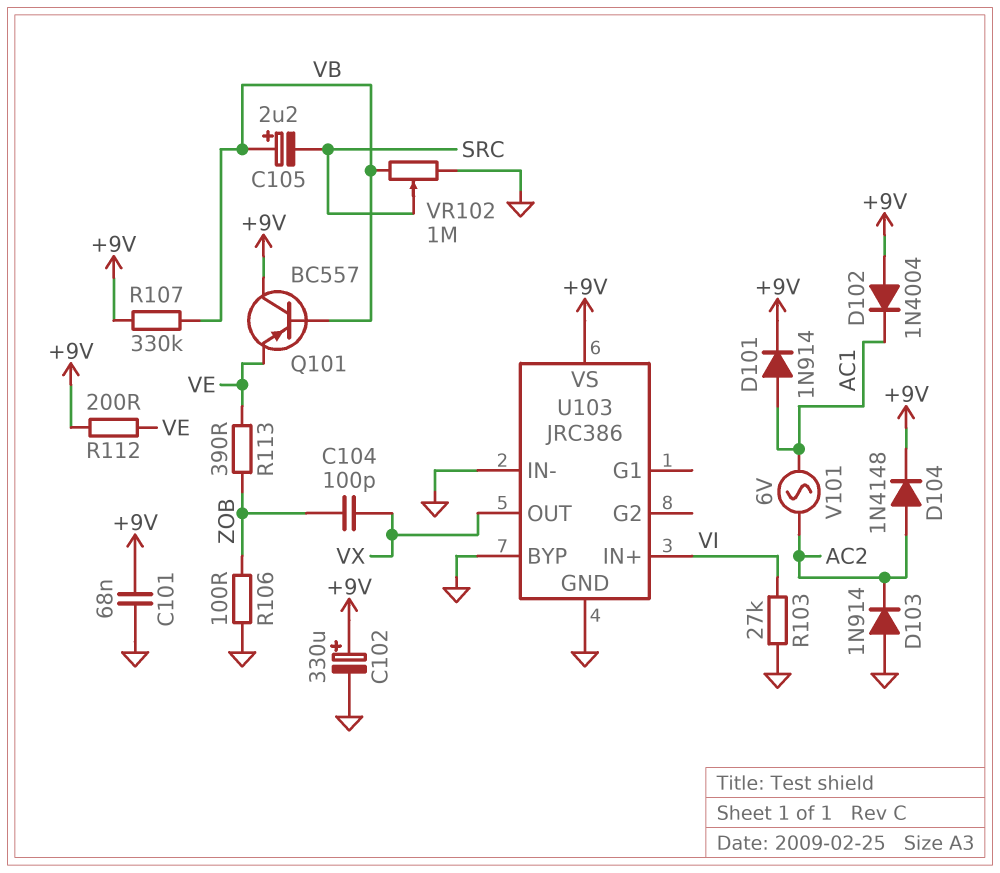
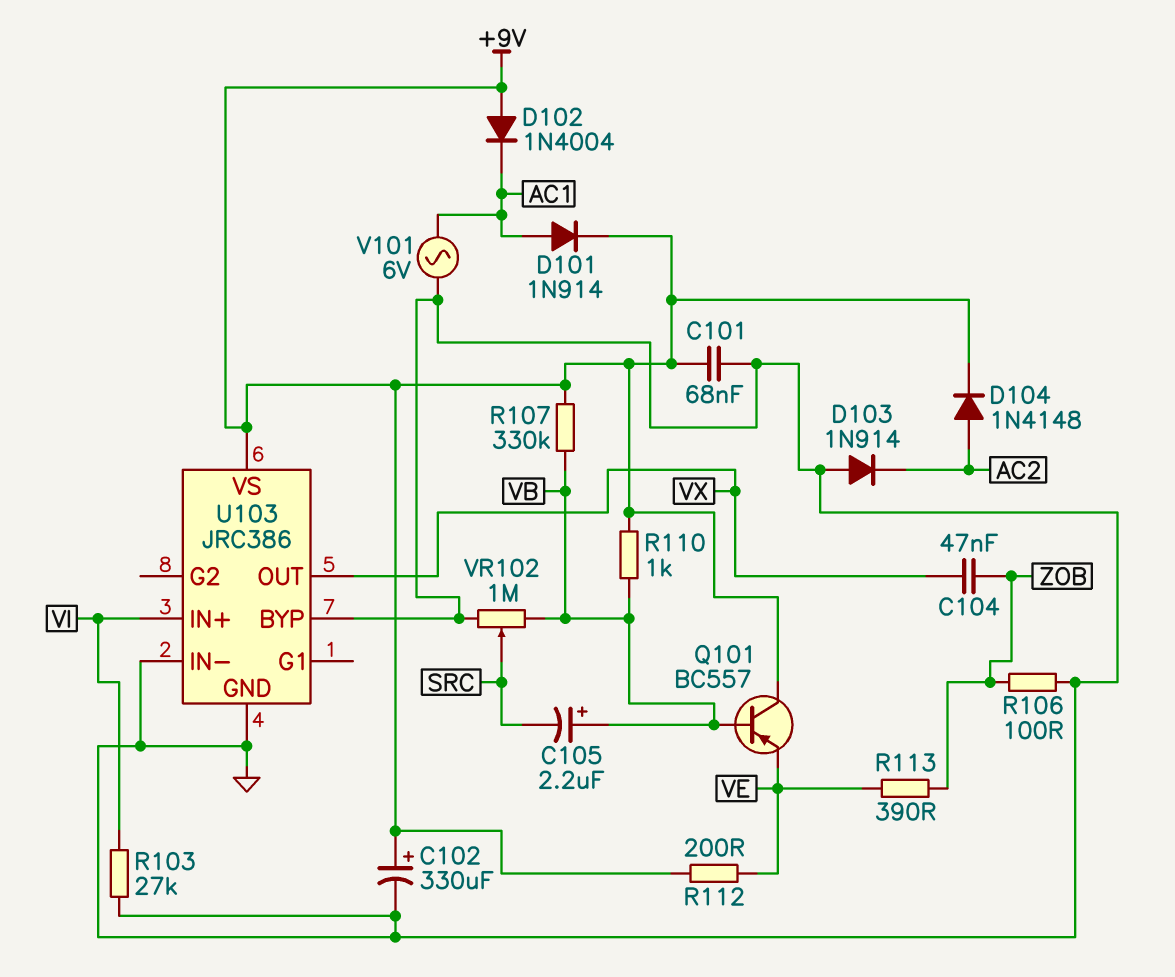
C104: 100pF (VX, ZOB) -> 47nF (VX, ZOB)
R110: none -> 1k (+9V, VB)
V101: AC 6V (AC1, AC2) -> AC 6V (AC1, GND)

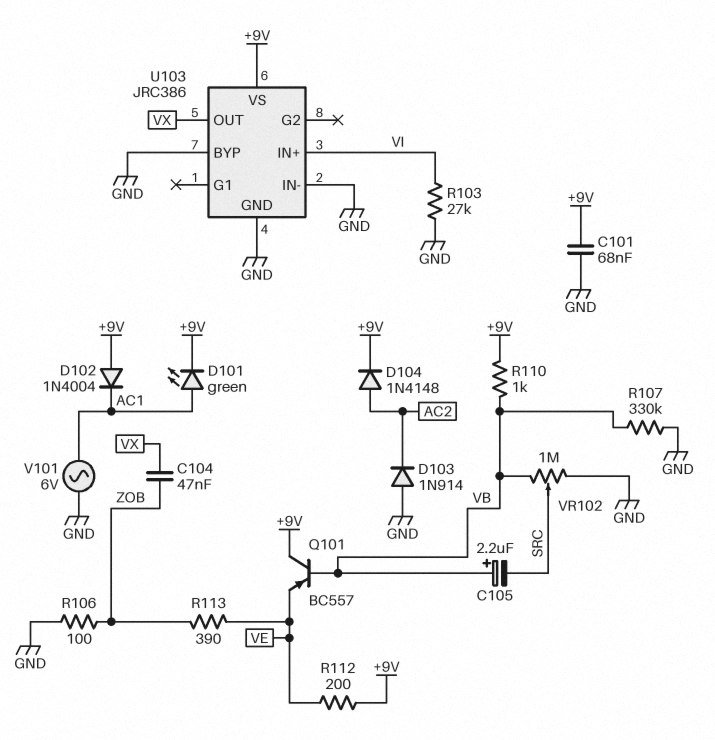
C102: 330uF (plus +9V, minus GND) -> none
D101: diode 1N914 (A AC1, K +9V) -> LED green (A AC1, K +9V)
R107: 330k (+9V, VB) -> 330k (GND, VB)

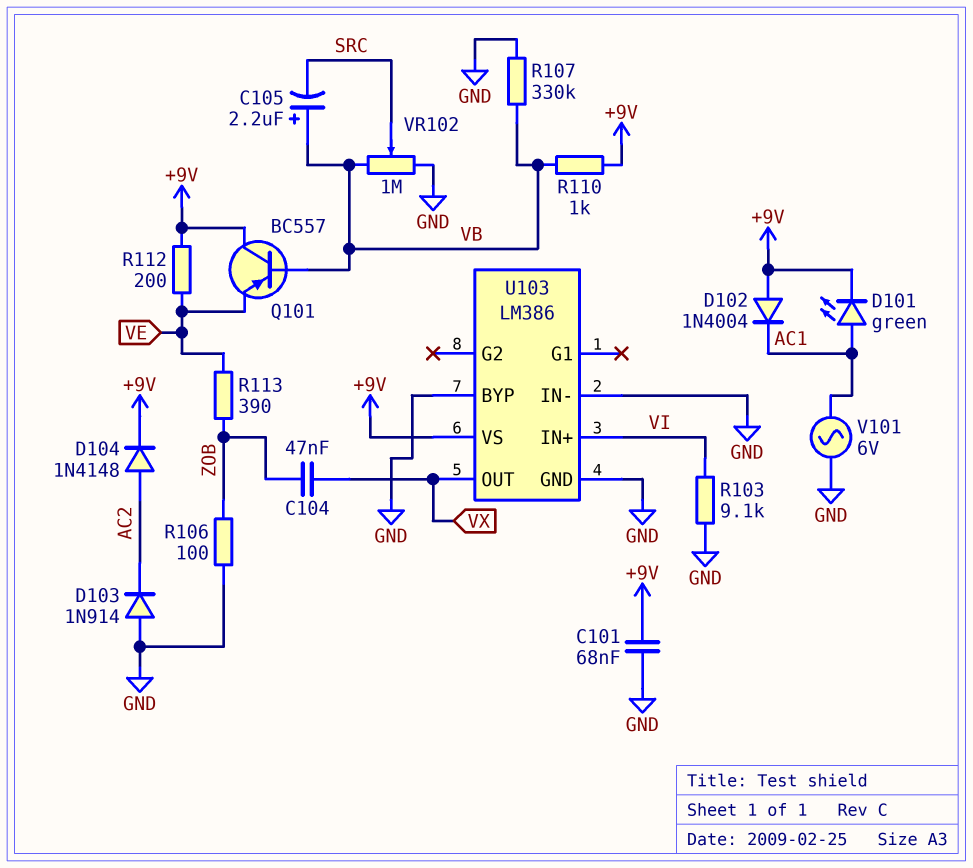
R103: 27k (GND, VI) -> 9.1k (GND, VI)
U103: JRC386 -> LM386

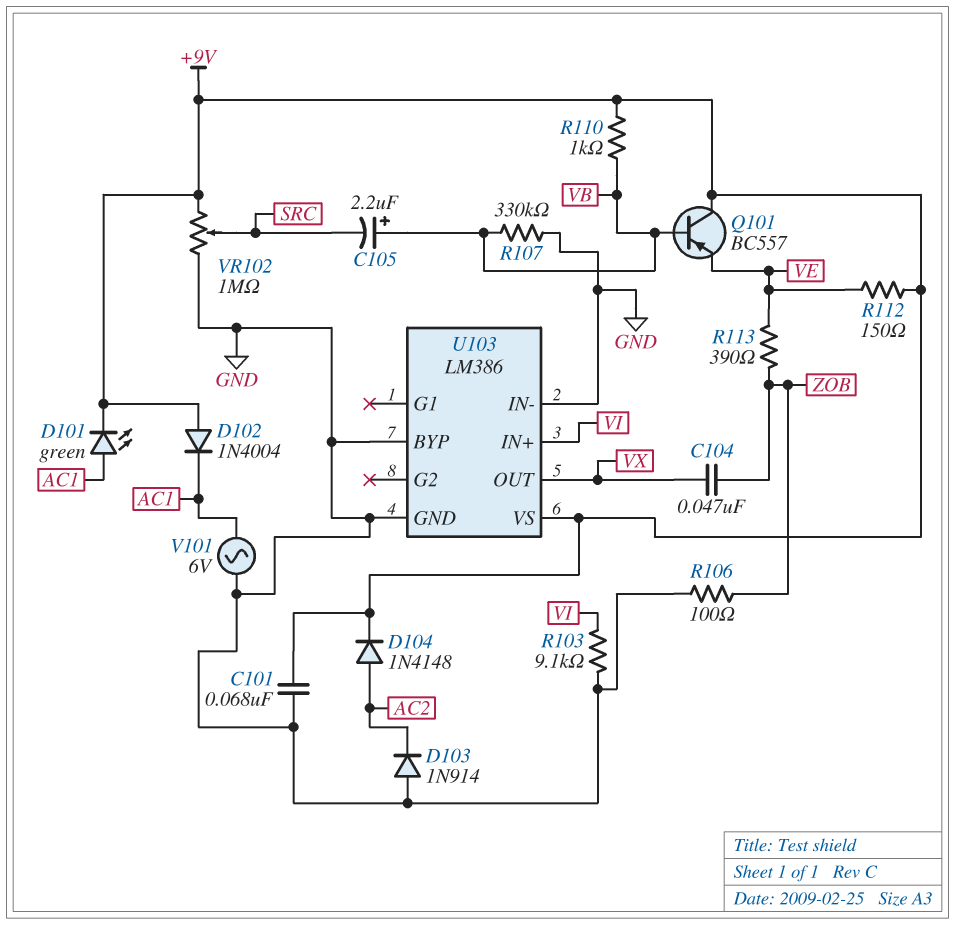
R112: 200 (+9V, VE) -> 150 (+9V, VE)
VR102: 1M (GND, VB, wiper SRC) -> 1M (+9V, GND, wiper SRC)

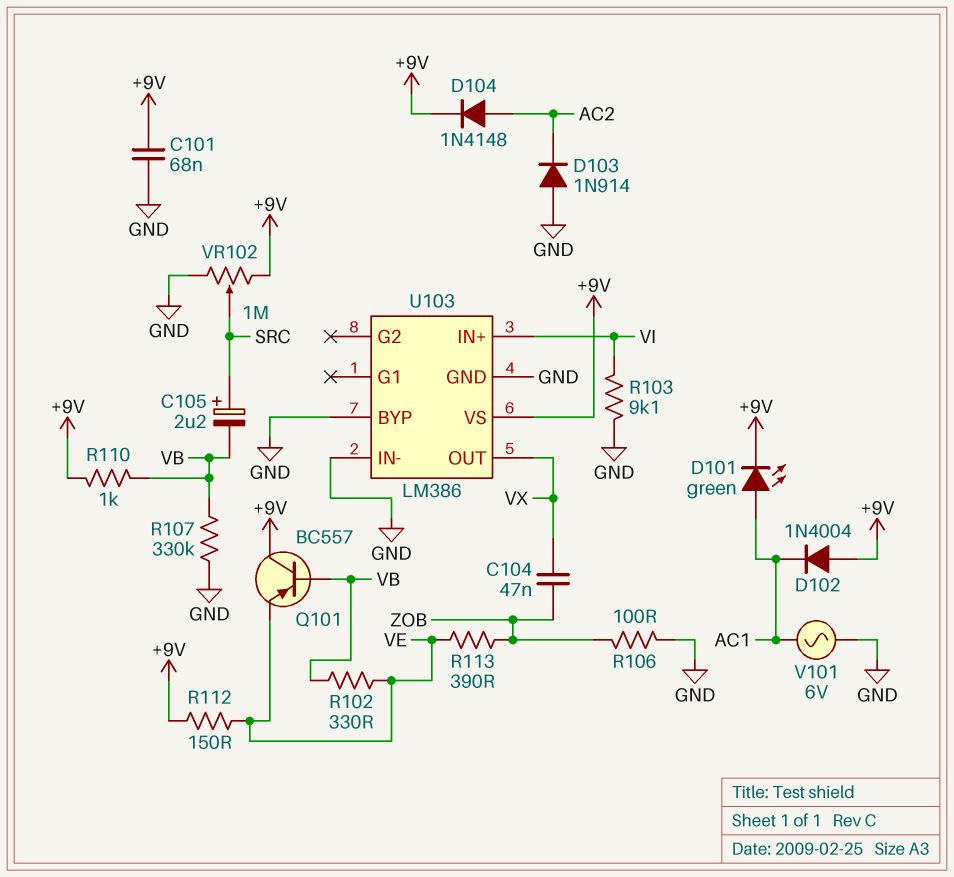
C105: 2.2uF (plus VB, minus SRC) -> 2.2uF (plus SRC, minus VB)
R102: none -> 330 (VB, VE)

